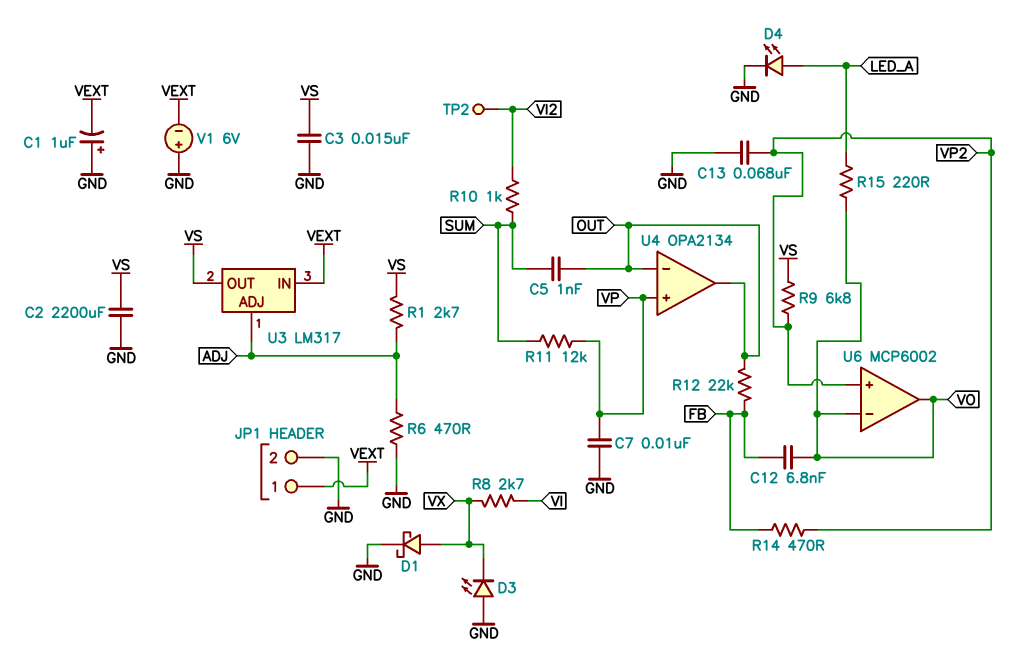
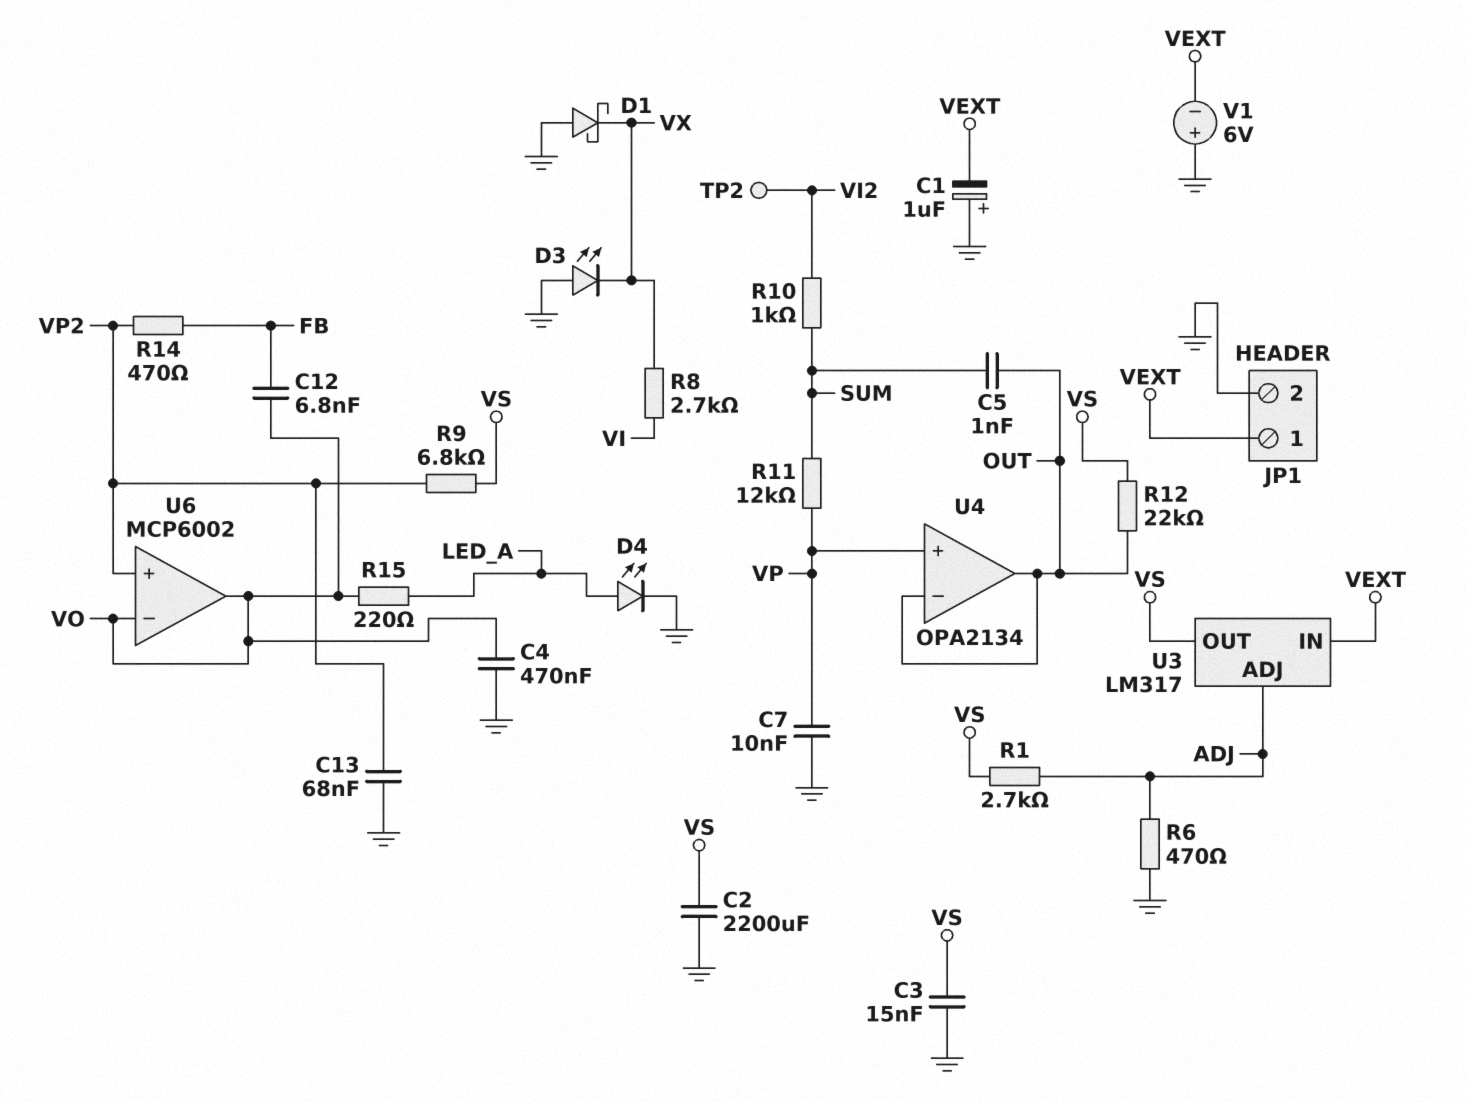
C4: none -> 470nF (GND, VO)
D1: schottky (A VX, K GND) -> schottky (A GND, K VX)
R12: 22k (FB, OUT) -> 22k (OUT, VS)

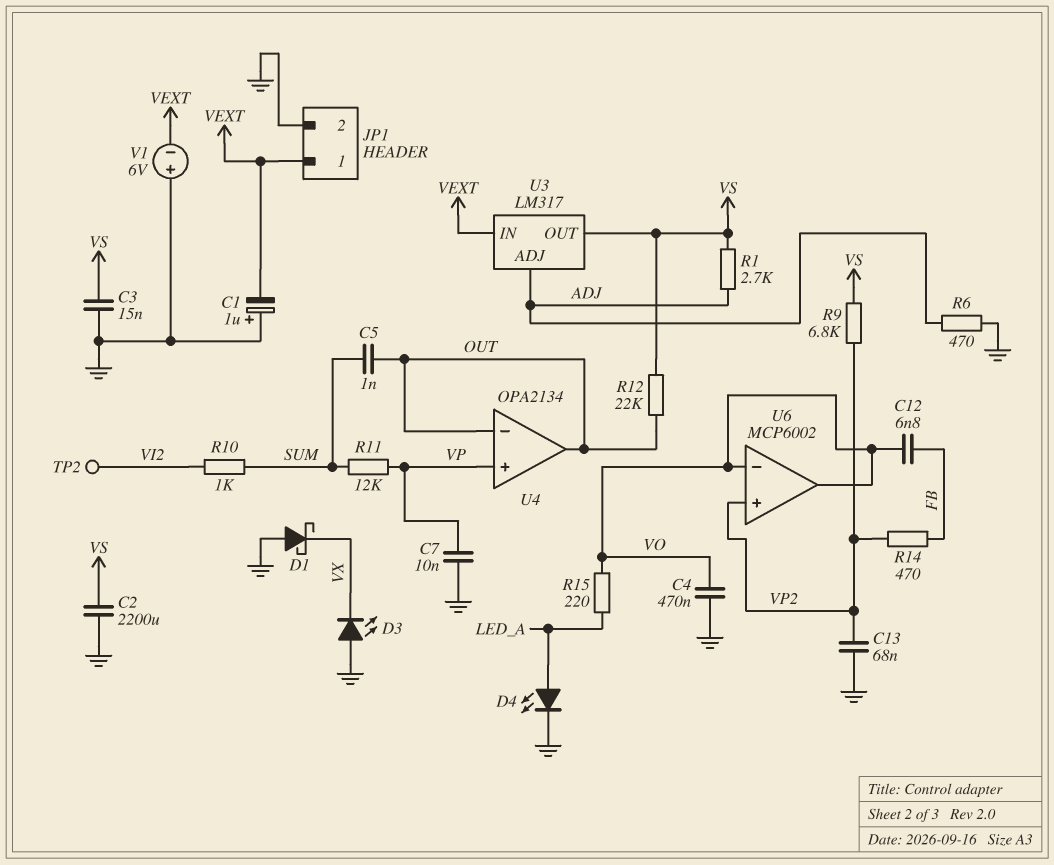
R8: 2.7k (VI, VX) -> none

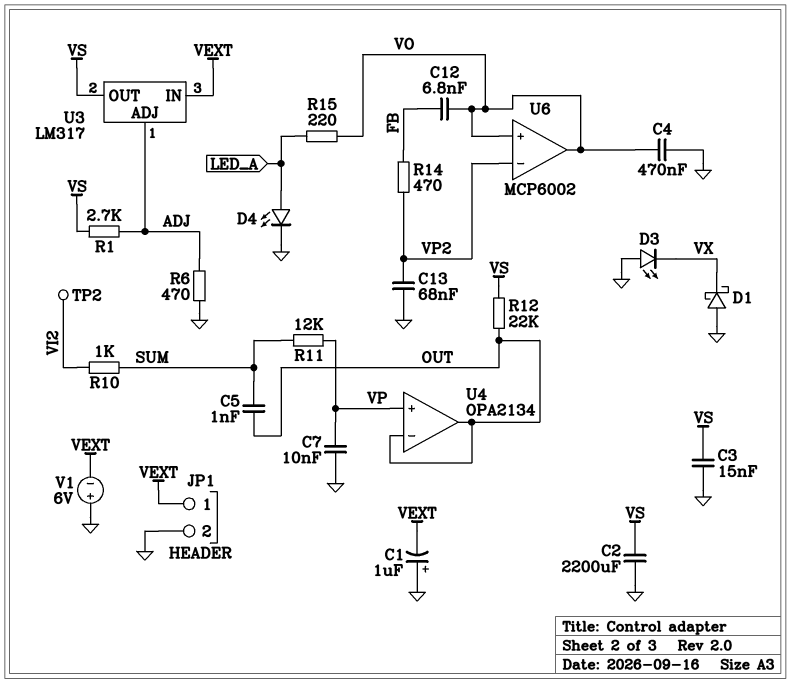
R9: 6.8k (VP2, VS) -> none
U6 pin in+: VP2 -> VO
U6 pin in-: VO -> VP2

